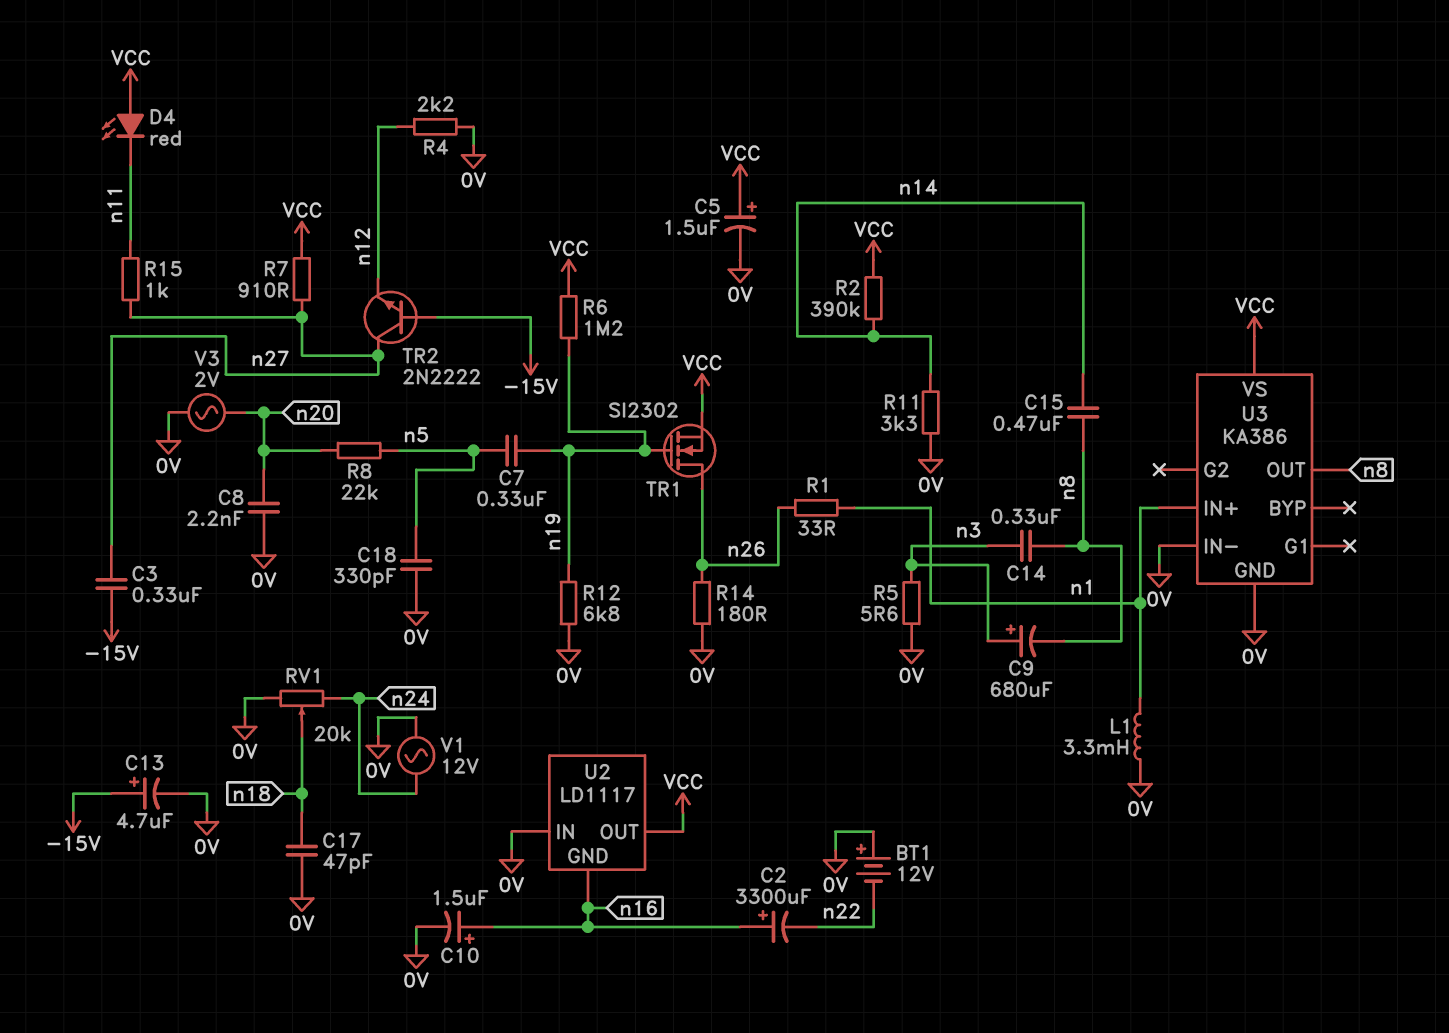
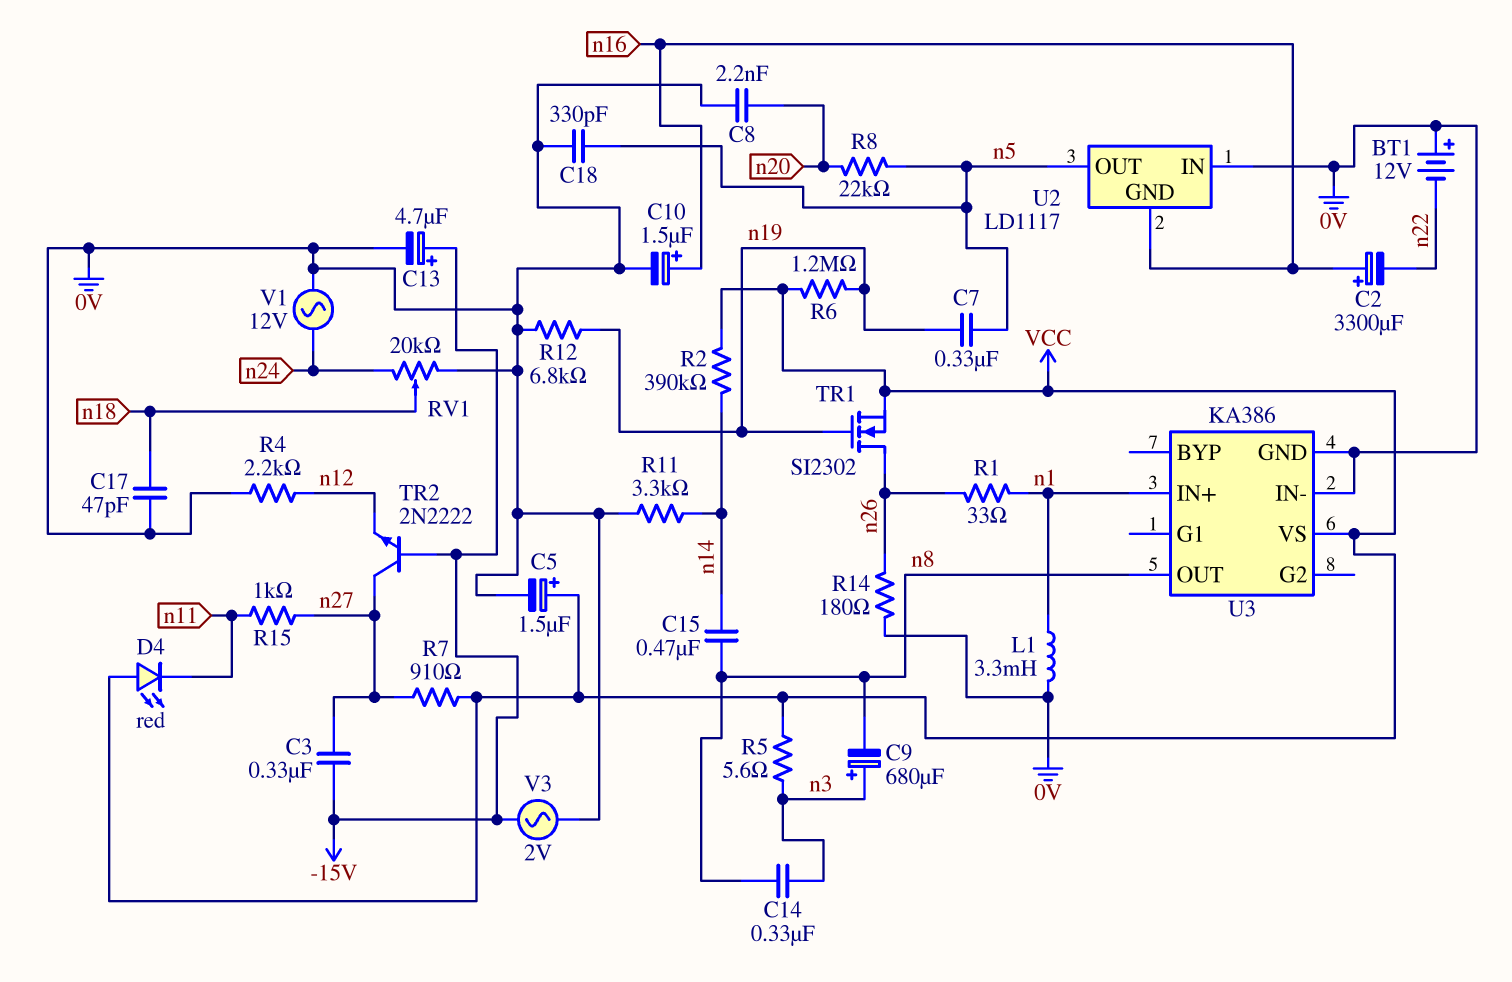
R5: 5.6 (0V, n3) -> 5.6 (VCC, n3)
U2 pin OUT: VCC -> n5
V3: AC 2V (0V, n20) -> AC 2V (-15V, 0V)

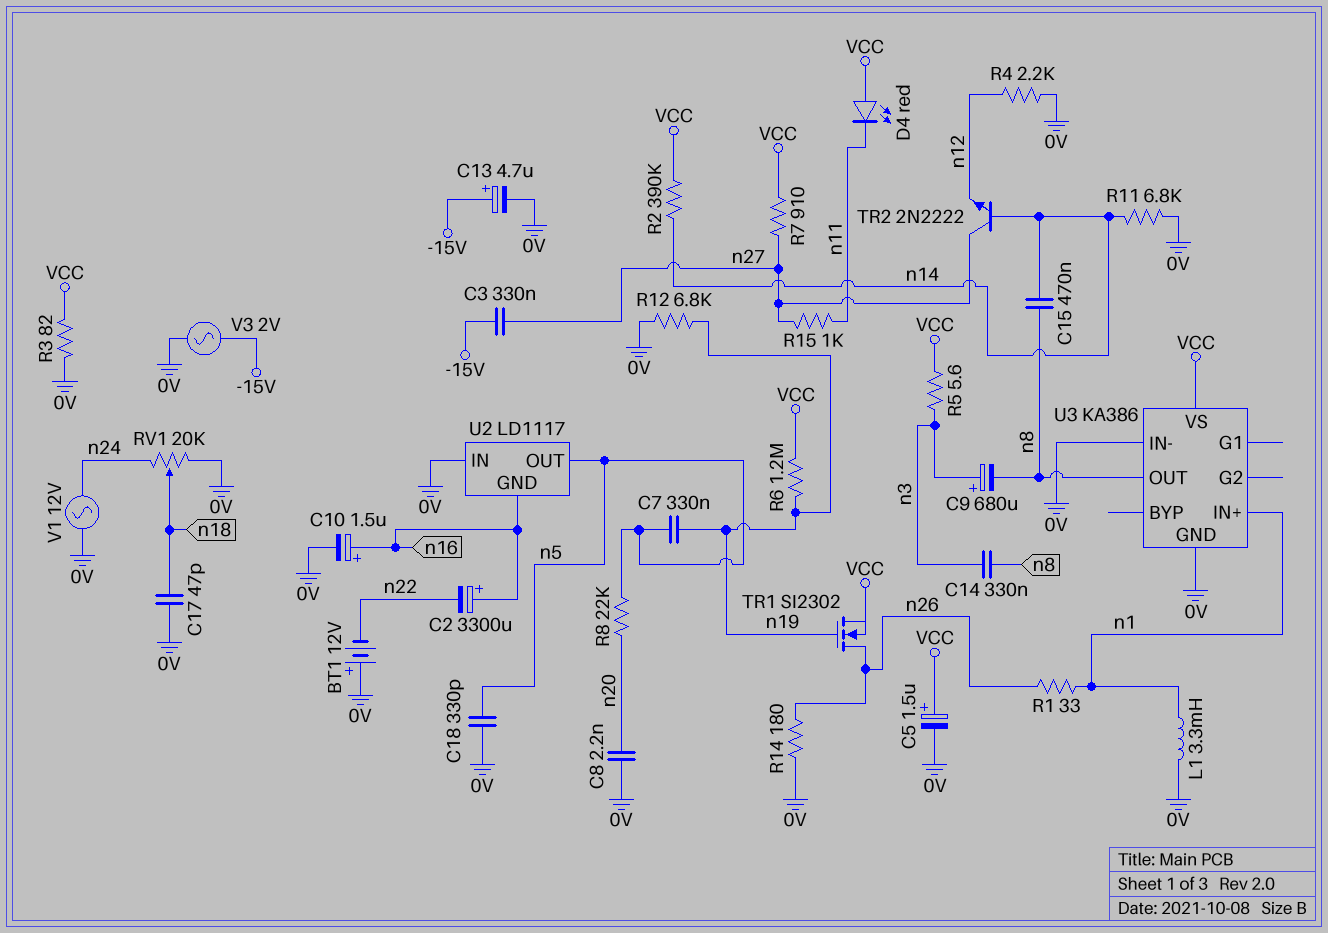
R3: none -> 82 (0V, VCC)
R11: 3.3k (0V, n14) -> 6.8k (0V, n14)
TR2: NPN 2N2222 (B -15V, C n27, E n12) -> NPN 2N2222 (B n14, C n27, E n12)

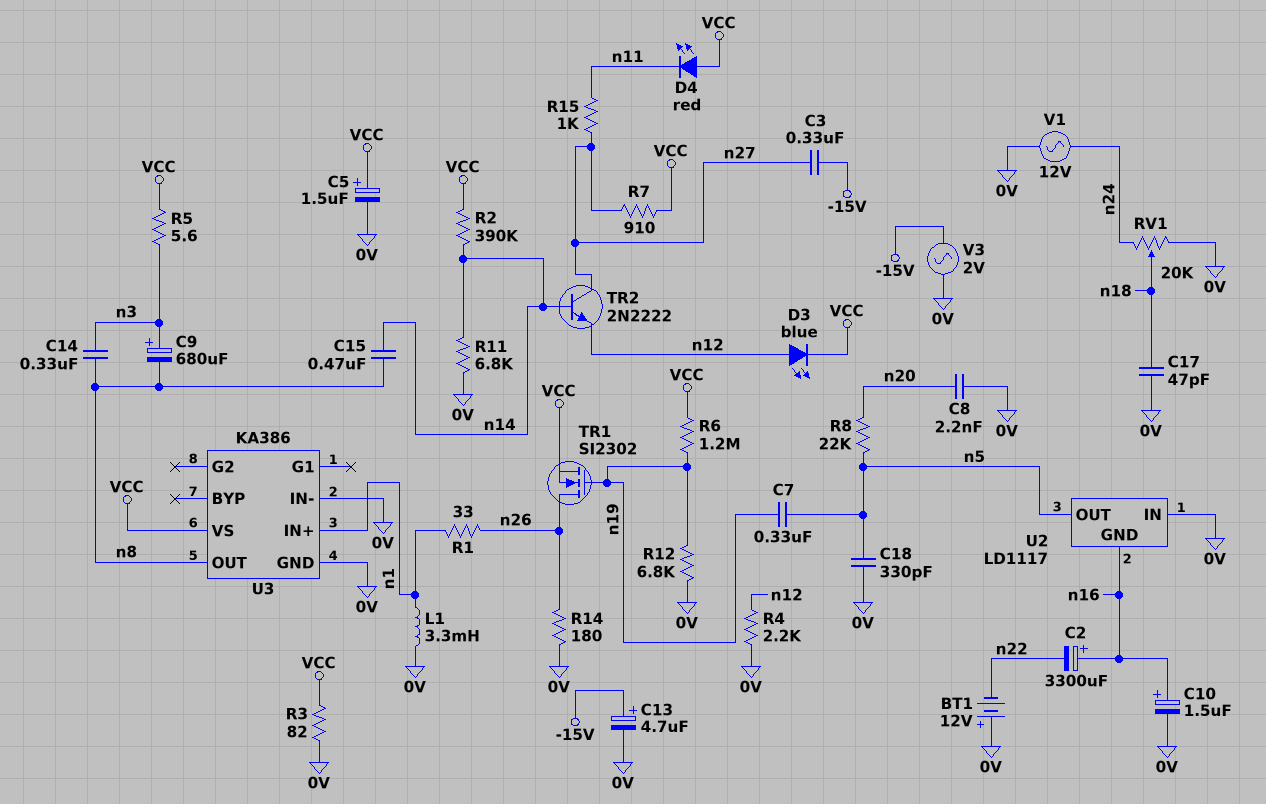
D3: none -> LED blue (A n12, K VCC)

